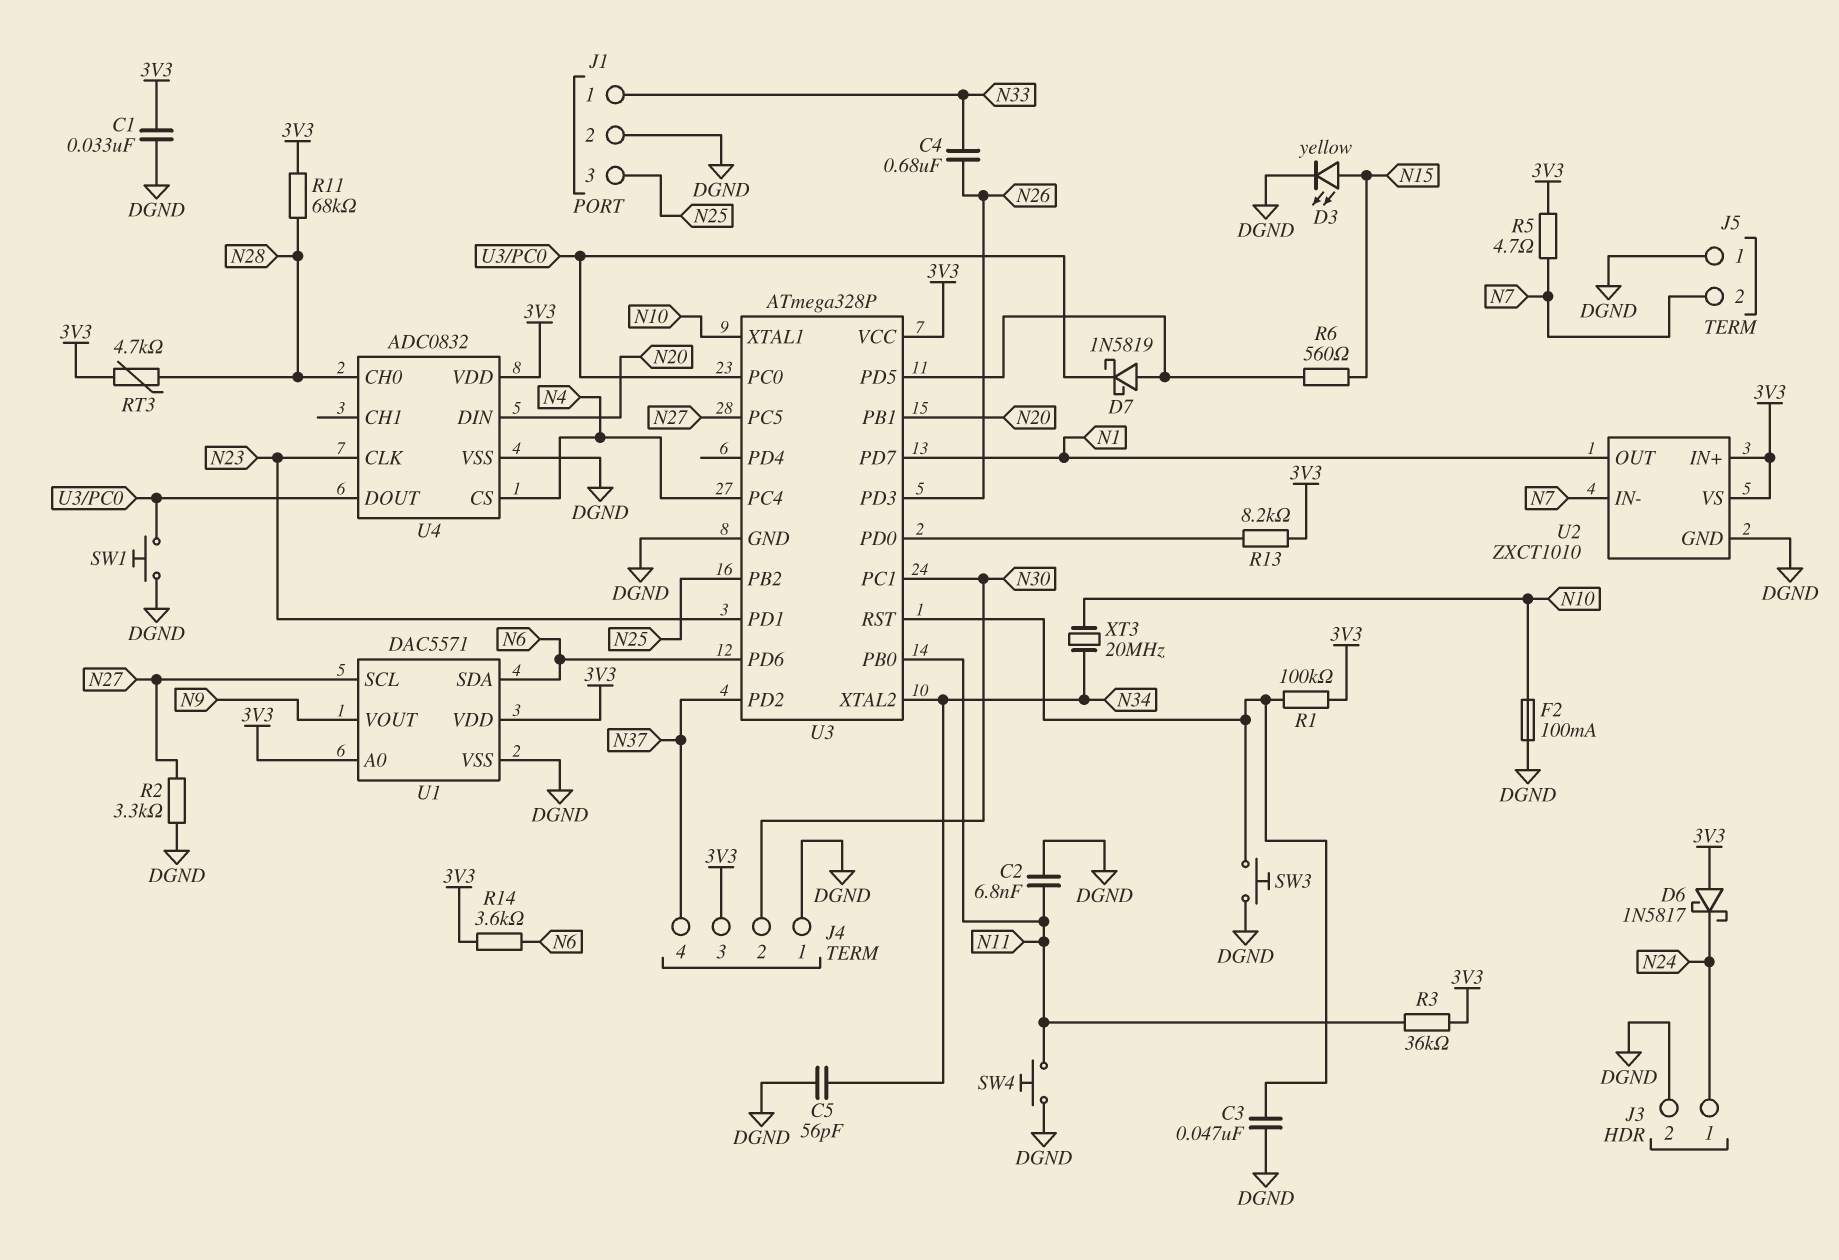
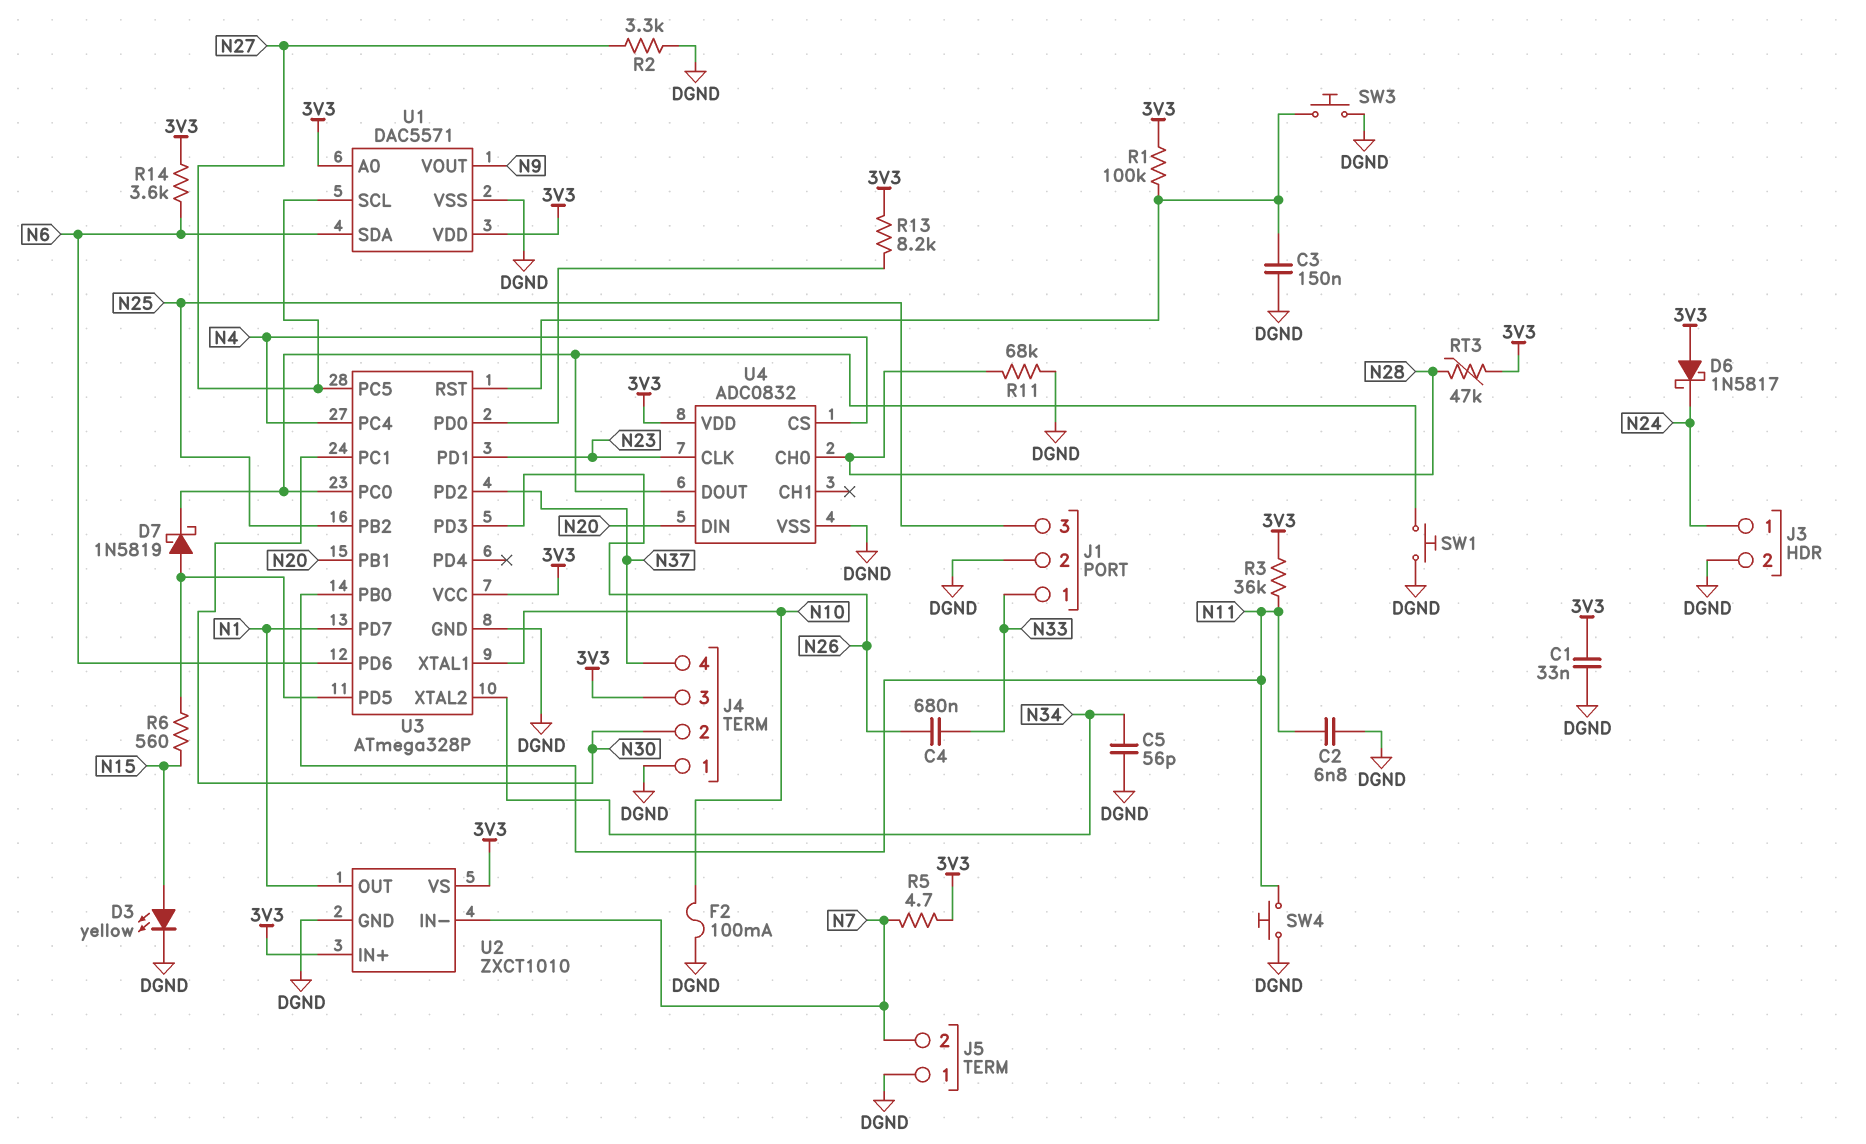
C3: 47nF (DGND, U3/RST) -> 150nF (DGND, U3/RST)
R11: 68k (3V3, N28) -> 68k (DGND, N28)
RT3: 4.7k (3V3, N28) -> 47k (3V3, N28)
XT3: 20MHz (N10, N34) -> none

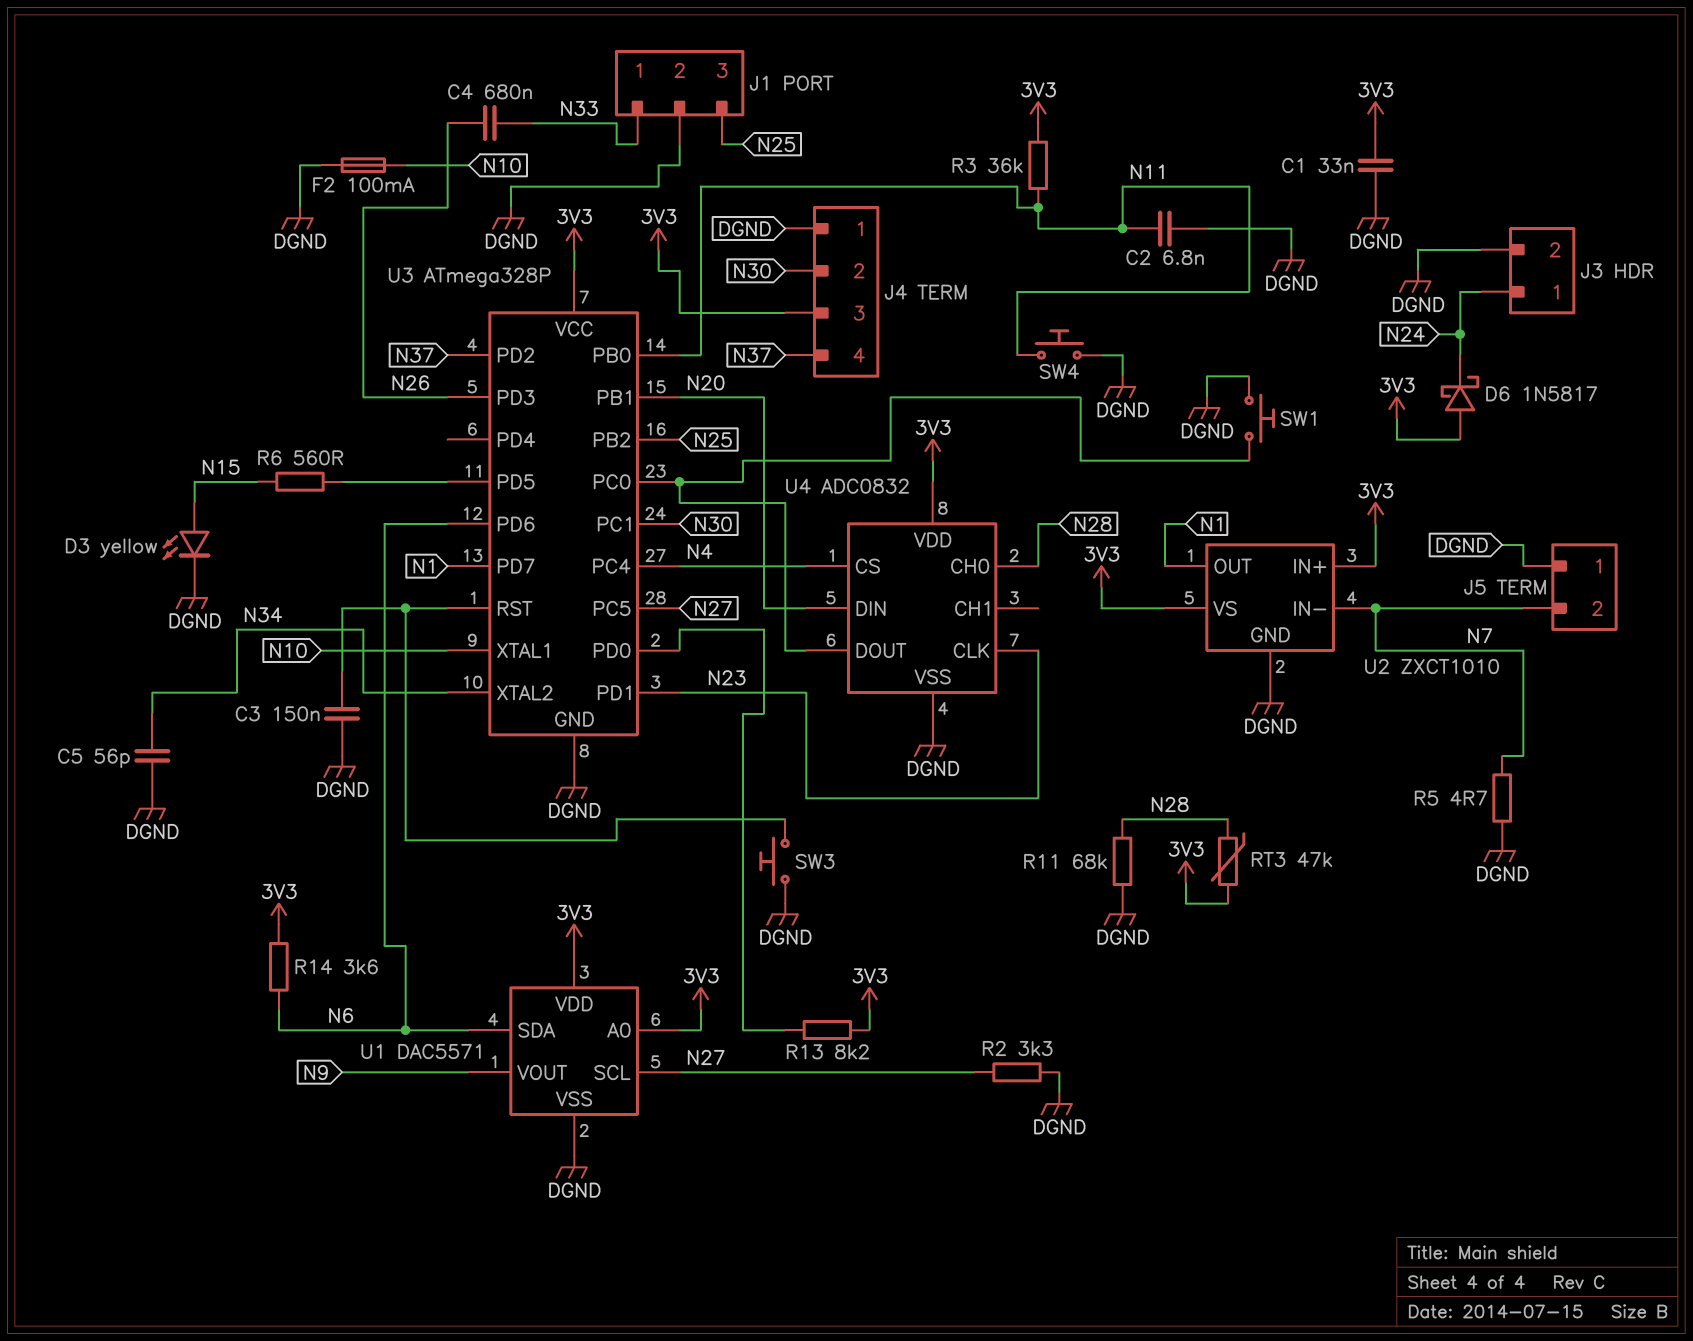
D7: schottky 1N5819 (A U3/PD5, K U3/PC0) -> none
R1: 100k (3V3, U3/RST) -> none
R5: 4.7 (3V3, N7) -> 4.7 (DGND, N7)

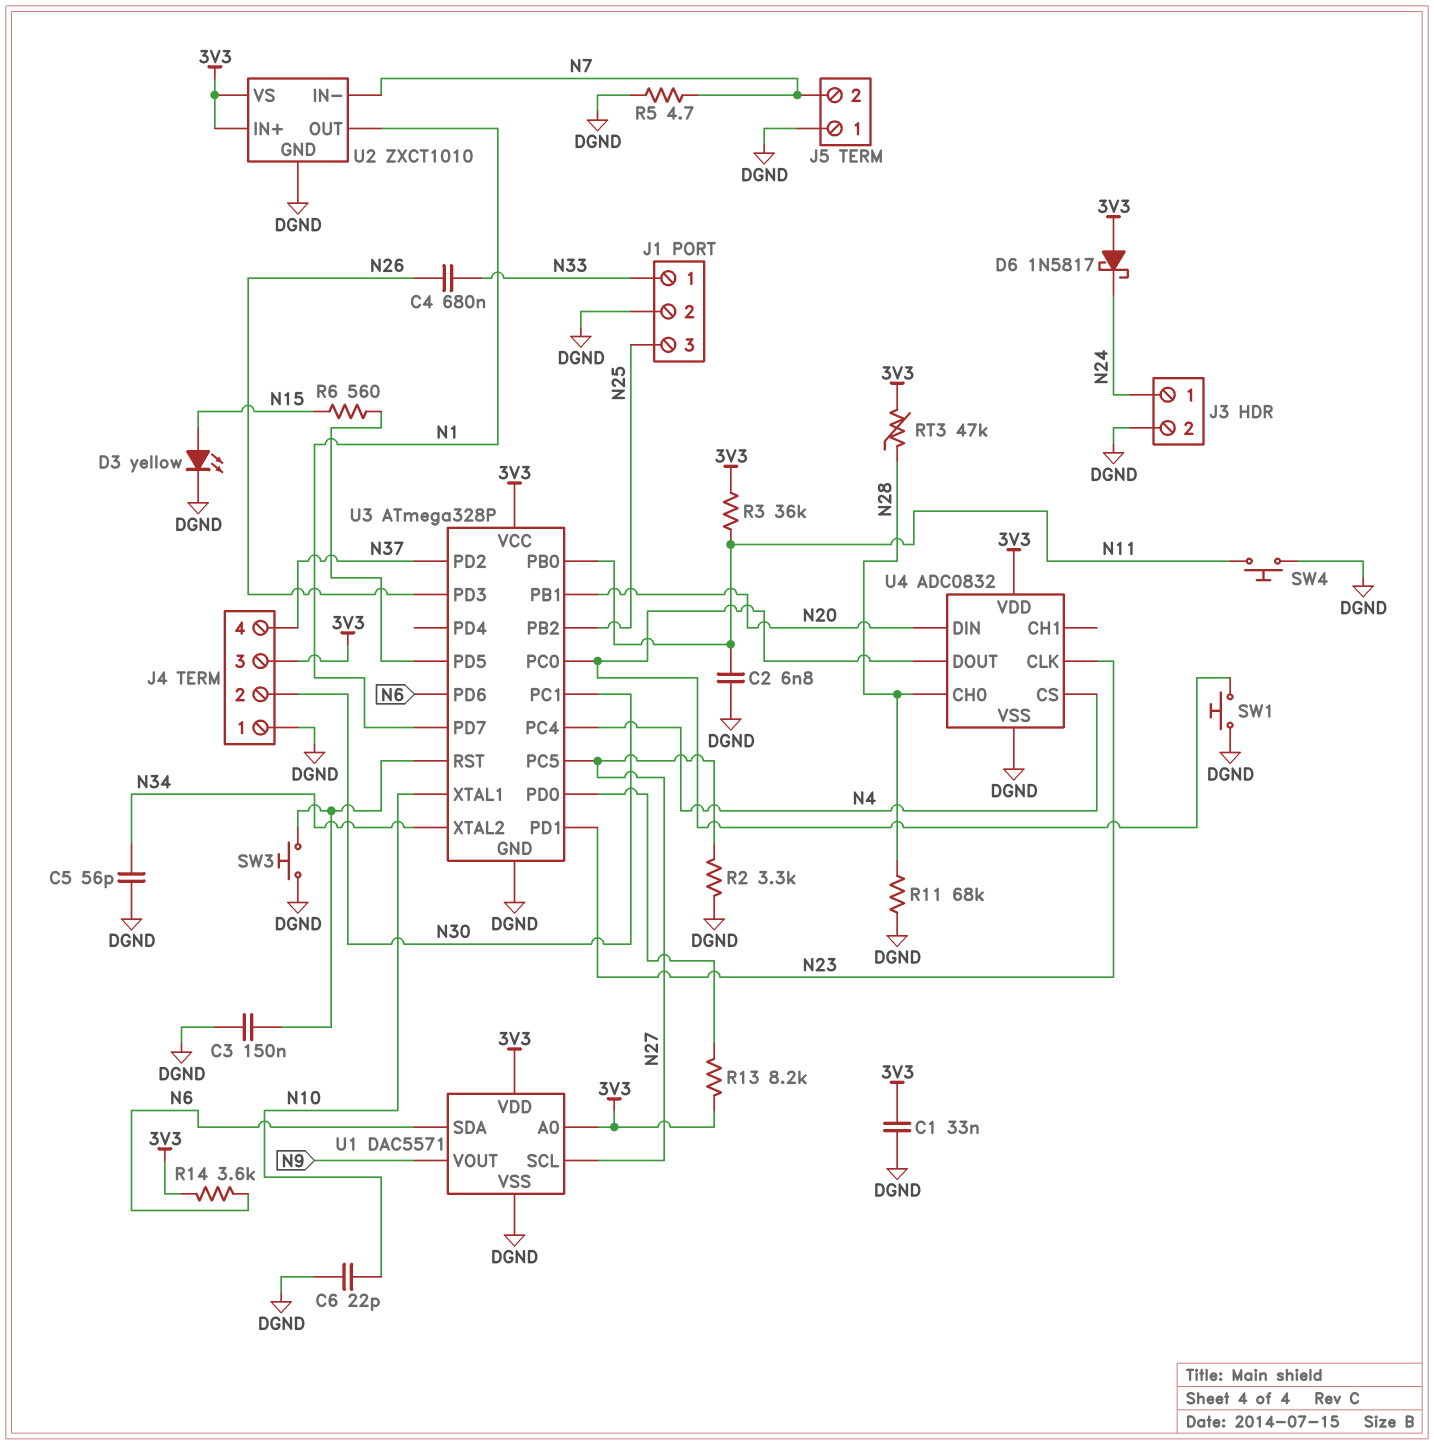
C6: none -> 22pF (DGND, N10)
F2: 100mA (DGND, N10) -> none

